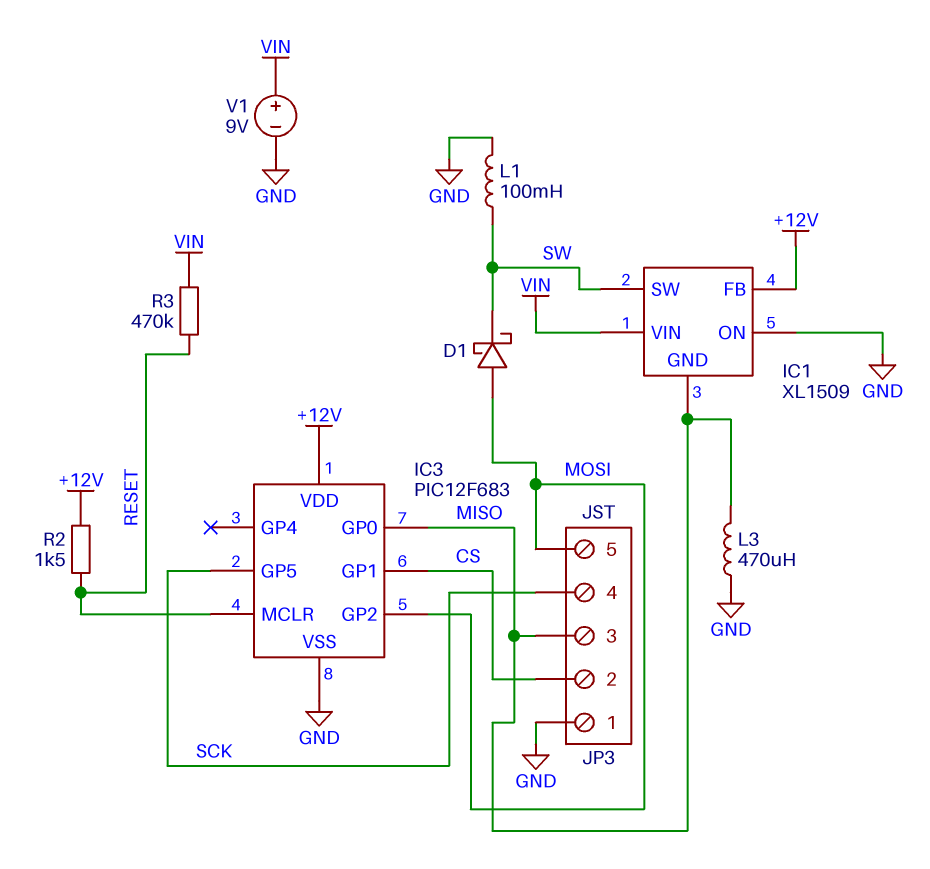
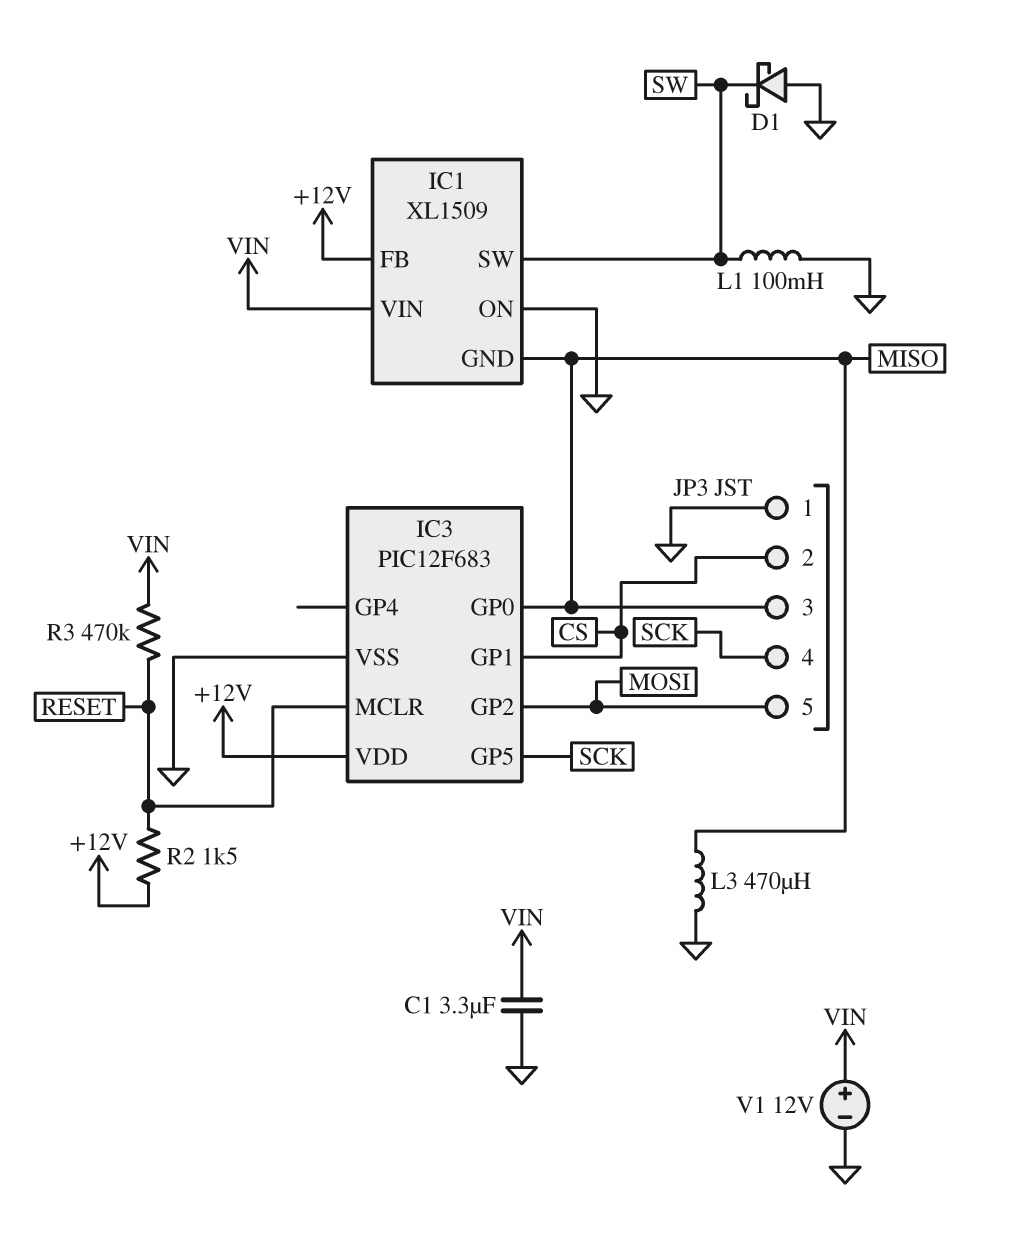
C1: none -> 3.3uF (GND, VIN)
D1: schottky (A MOSI, K SW) -> schottky (A GND, K SW)
V1: 9V (plus VIN, minus GND) -> 12V (plus VIN, minus GND)

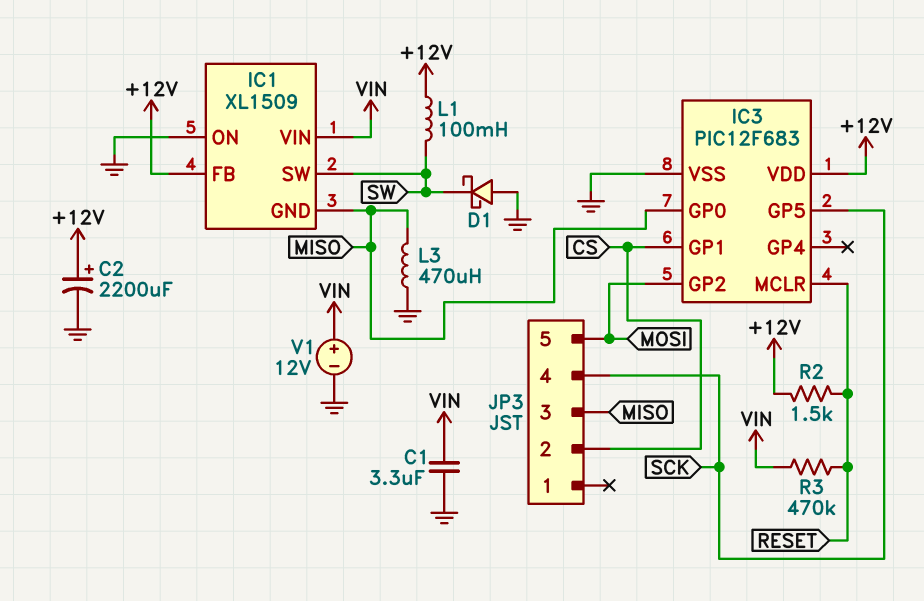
C2: none -> 2200uF (plus +12V, minus GND)
JP3 pin 1: GND -> none
L1: 100mH (GND, SW) -> 100mH (+12V, SW)

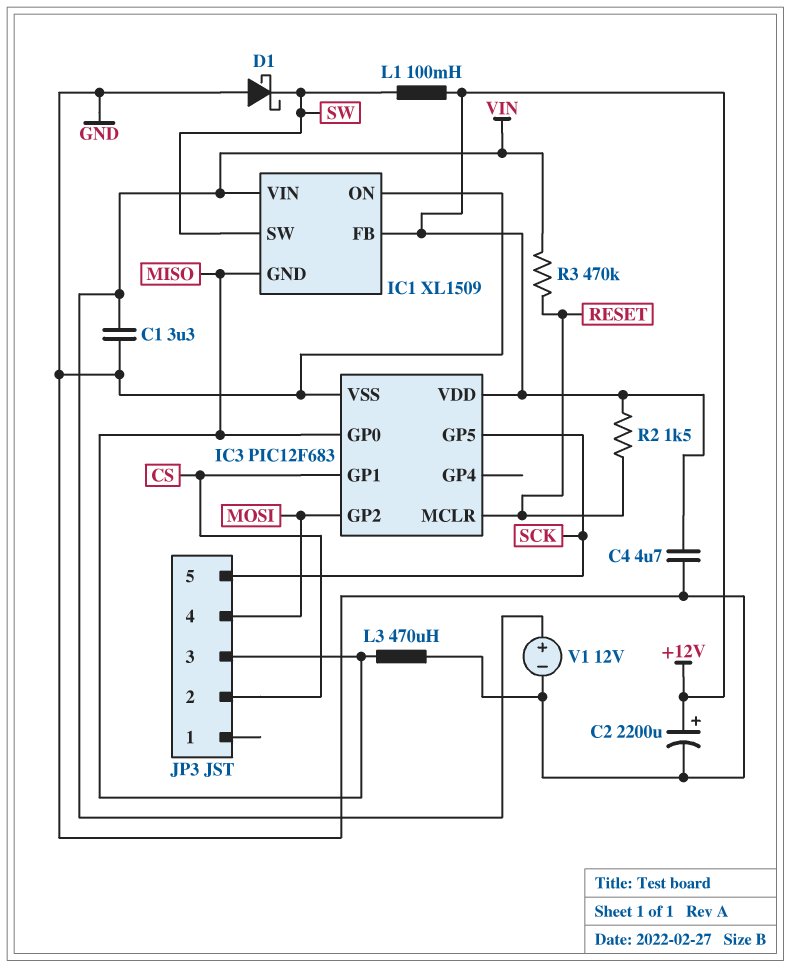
C4: none -> 4.7uF (+12V, GND)
JP3 pin 4: SCK -> MOSI
JP3 pin 5: MOSI -> SCK

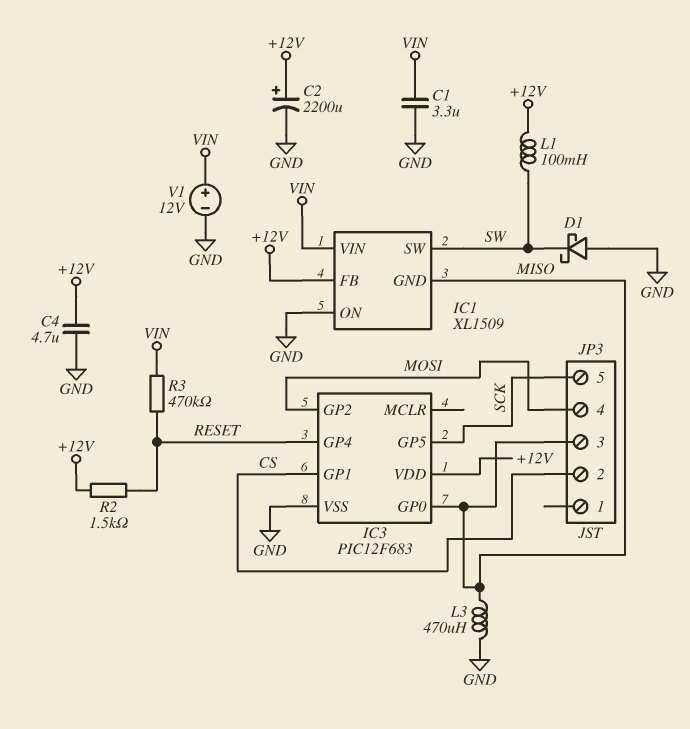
IC3 pin GP4: none -> RESET
IC3 pin MCLR: RESET -> none

